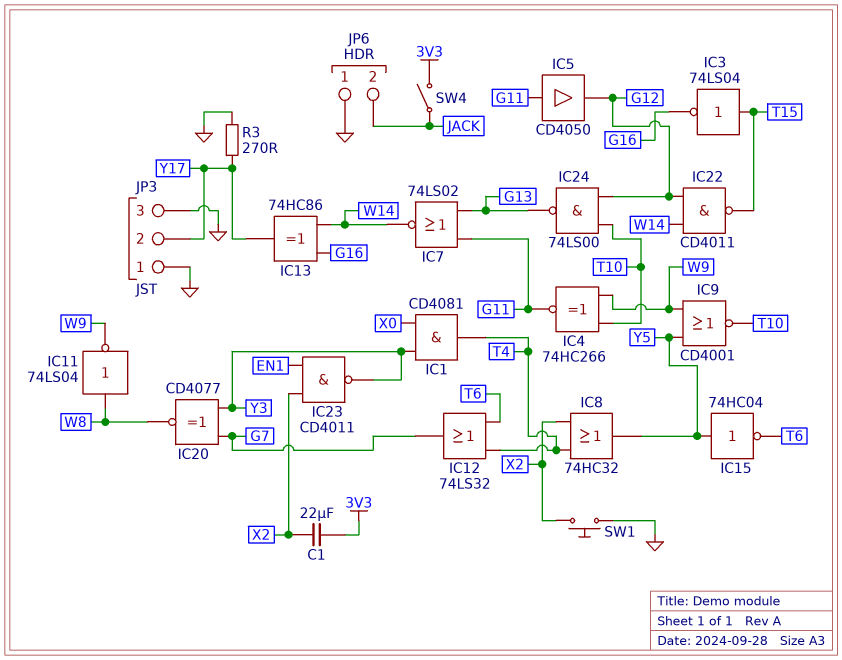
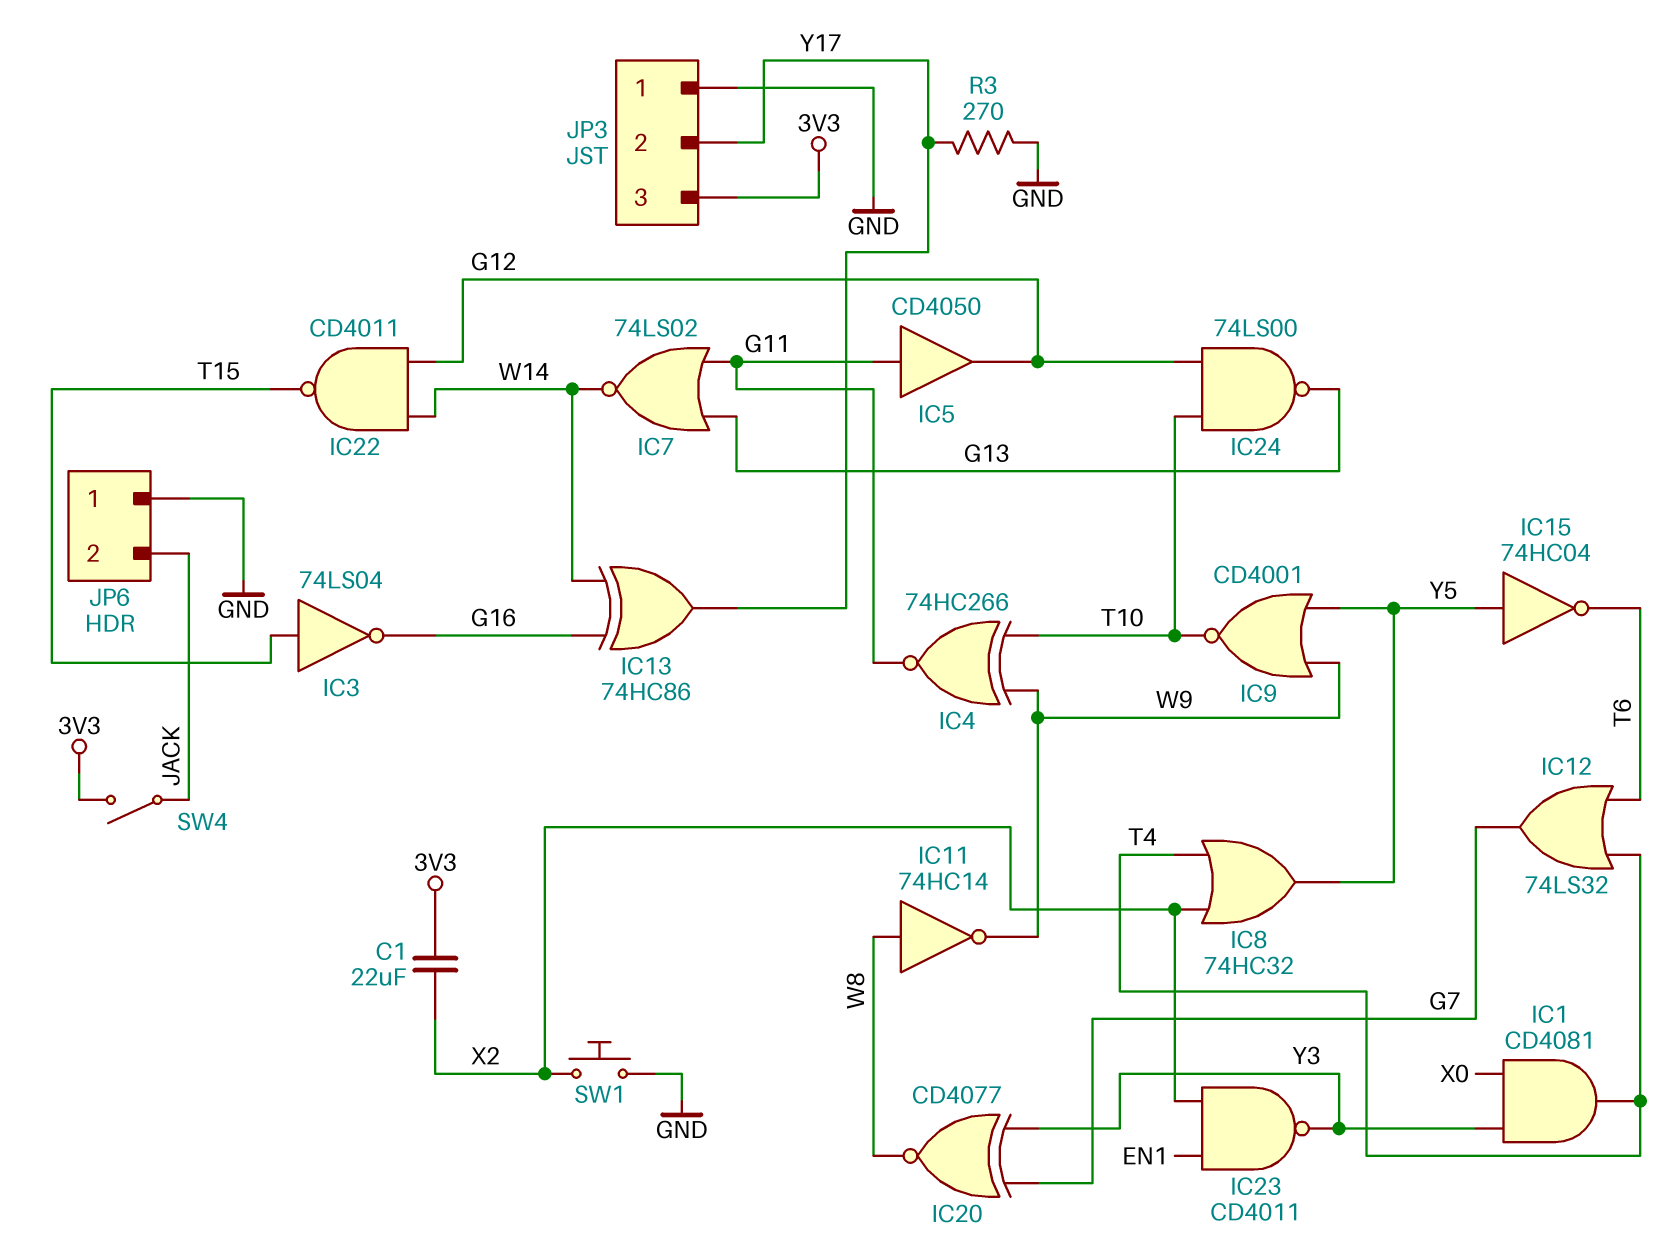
IC11: NOT 74LS04 (in W8, out W9) -> NOT 74HC14 (in W8, out W9)
JP3 pin 3: GND -> 3V3

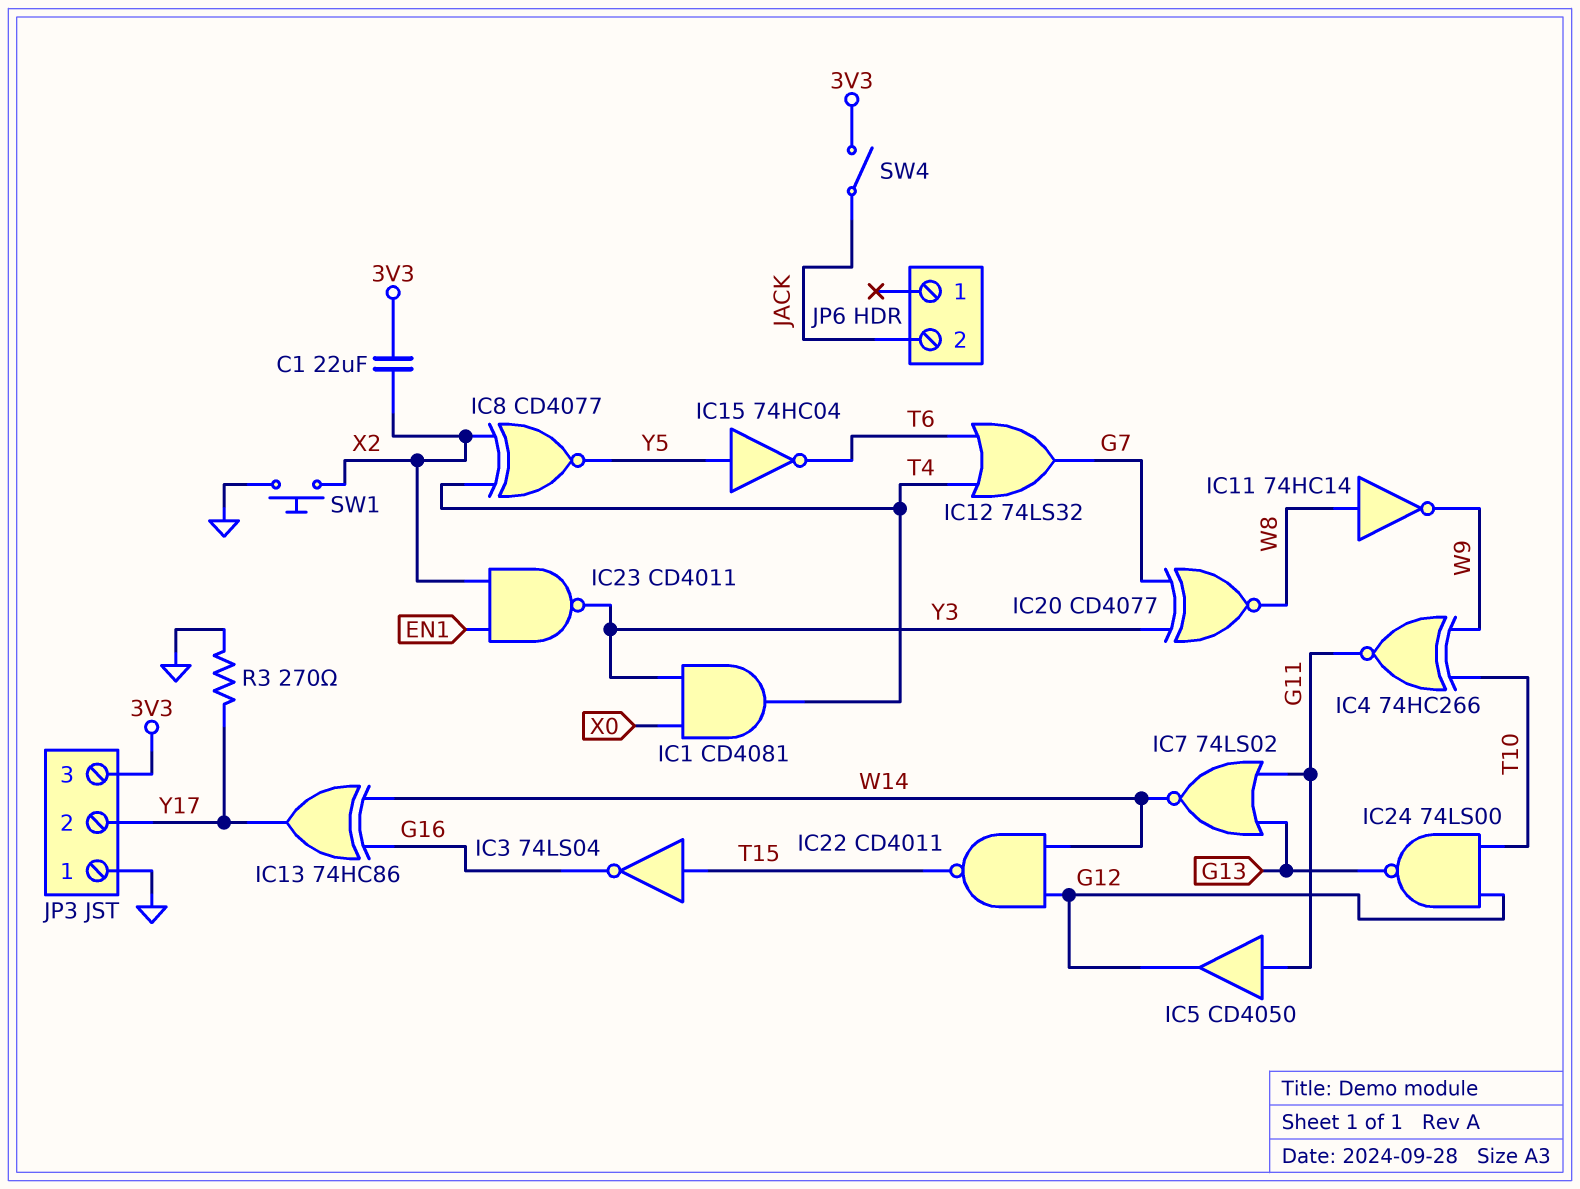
IC8: OR 74HC32 (in T4, in X2, out Y5) -> XNOR CD4077 (in T4, in X2, out Y5)
IC9: NOR CD4001 (in W9, in Y5, out T10) -> none
JP6 pin 1: GND -> none

